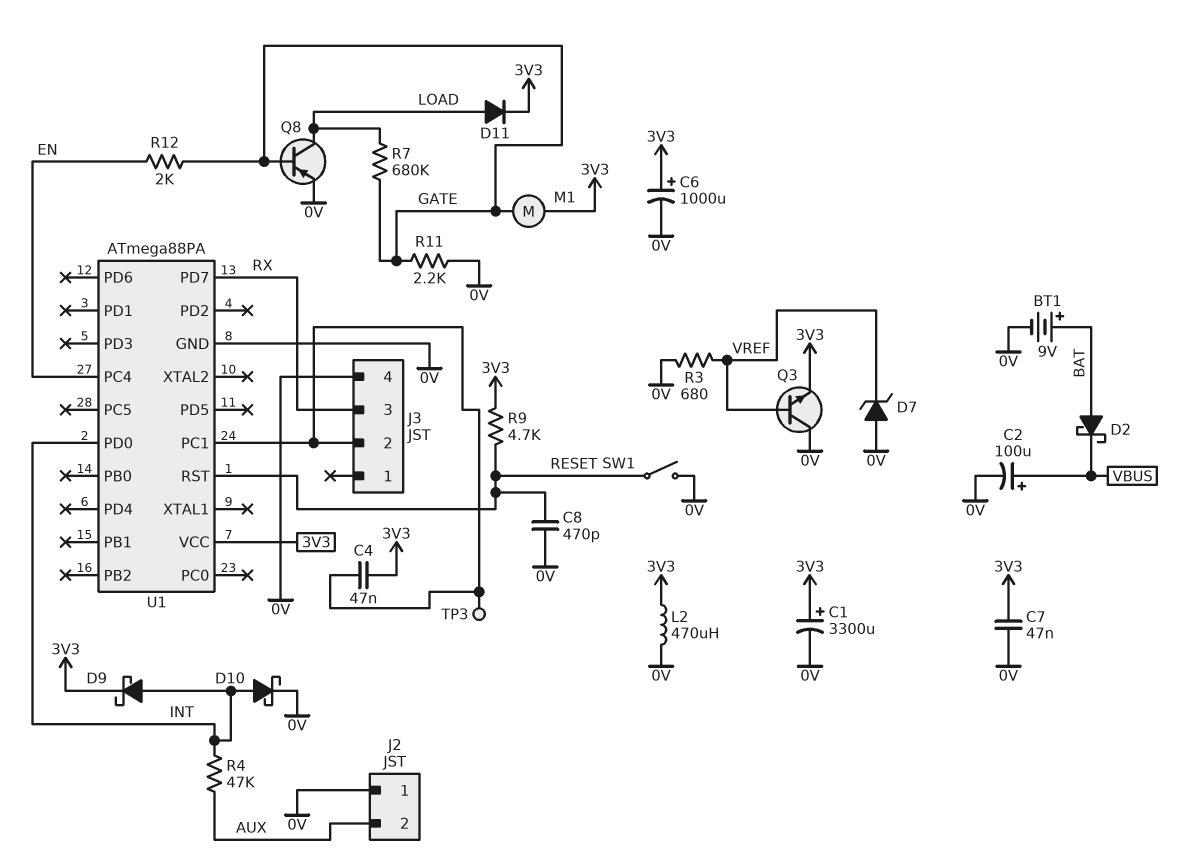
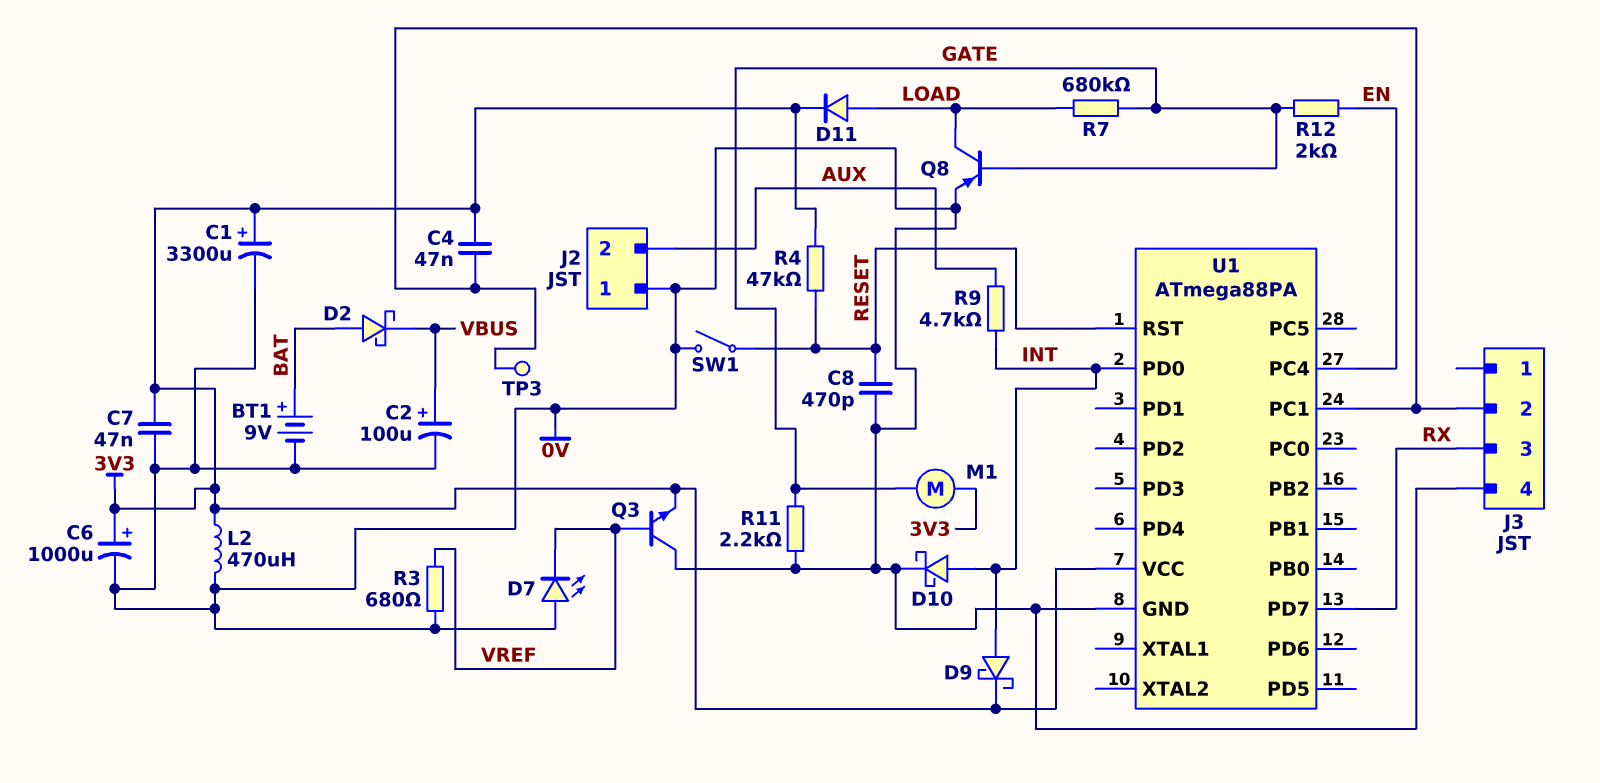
D7: zener (A 0V, K VREF) -> LED (A 0V, K VREF)
R4: 47k (AUX, INT) -> 47k (3V3, RESET)
R9: 4.7k (3V3, RESET) -> 4.7k (AUX, INT)

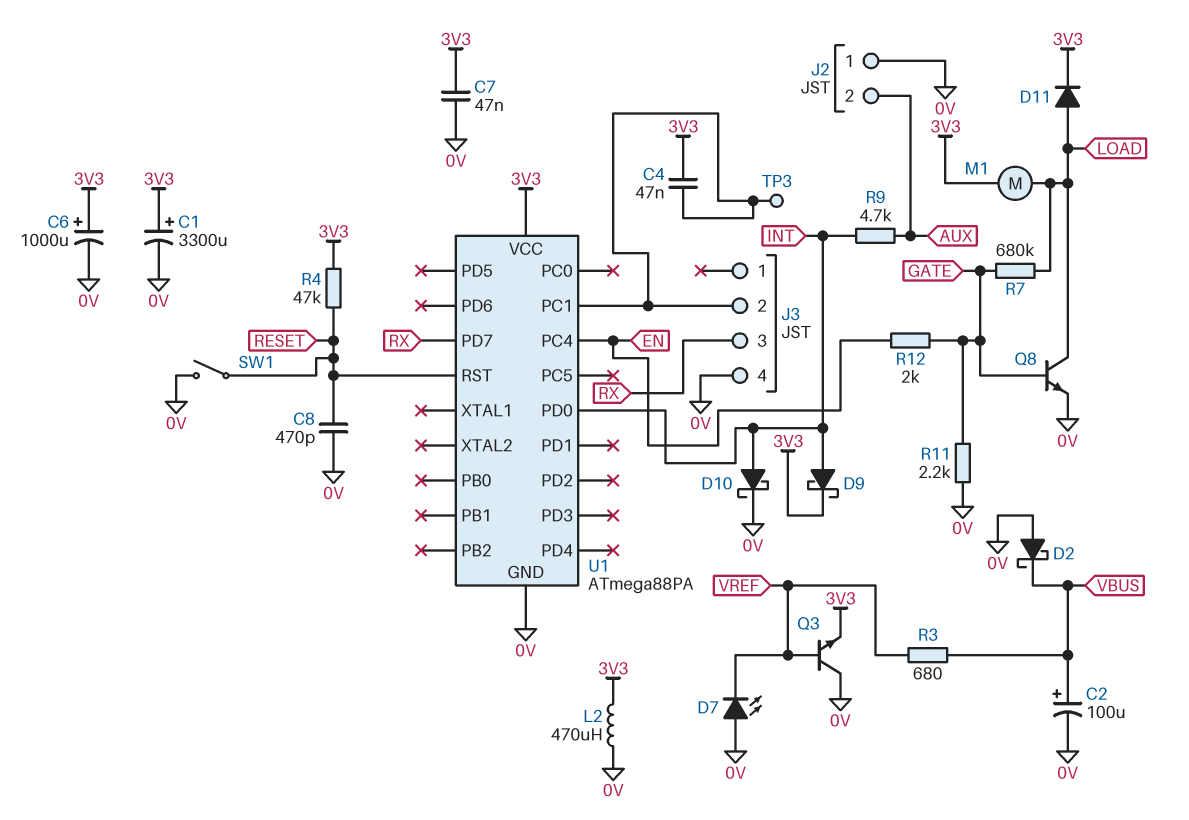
BT1: 9V (plus BAT, minus 0V) -> none
D2: schottky (A BAT, K VBUS) -> schottky (A 0V, K VBUS)
M1: motor (3V3, GATE) -> motor (3V3, LOAD)
Q8: PNP (B GATE, C LOAD, E 0V) -> NPN (B GATE, C LOAD, E 0V)
R3: 680 (0V, VREF) -> 680 (VBUS, VREF)

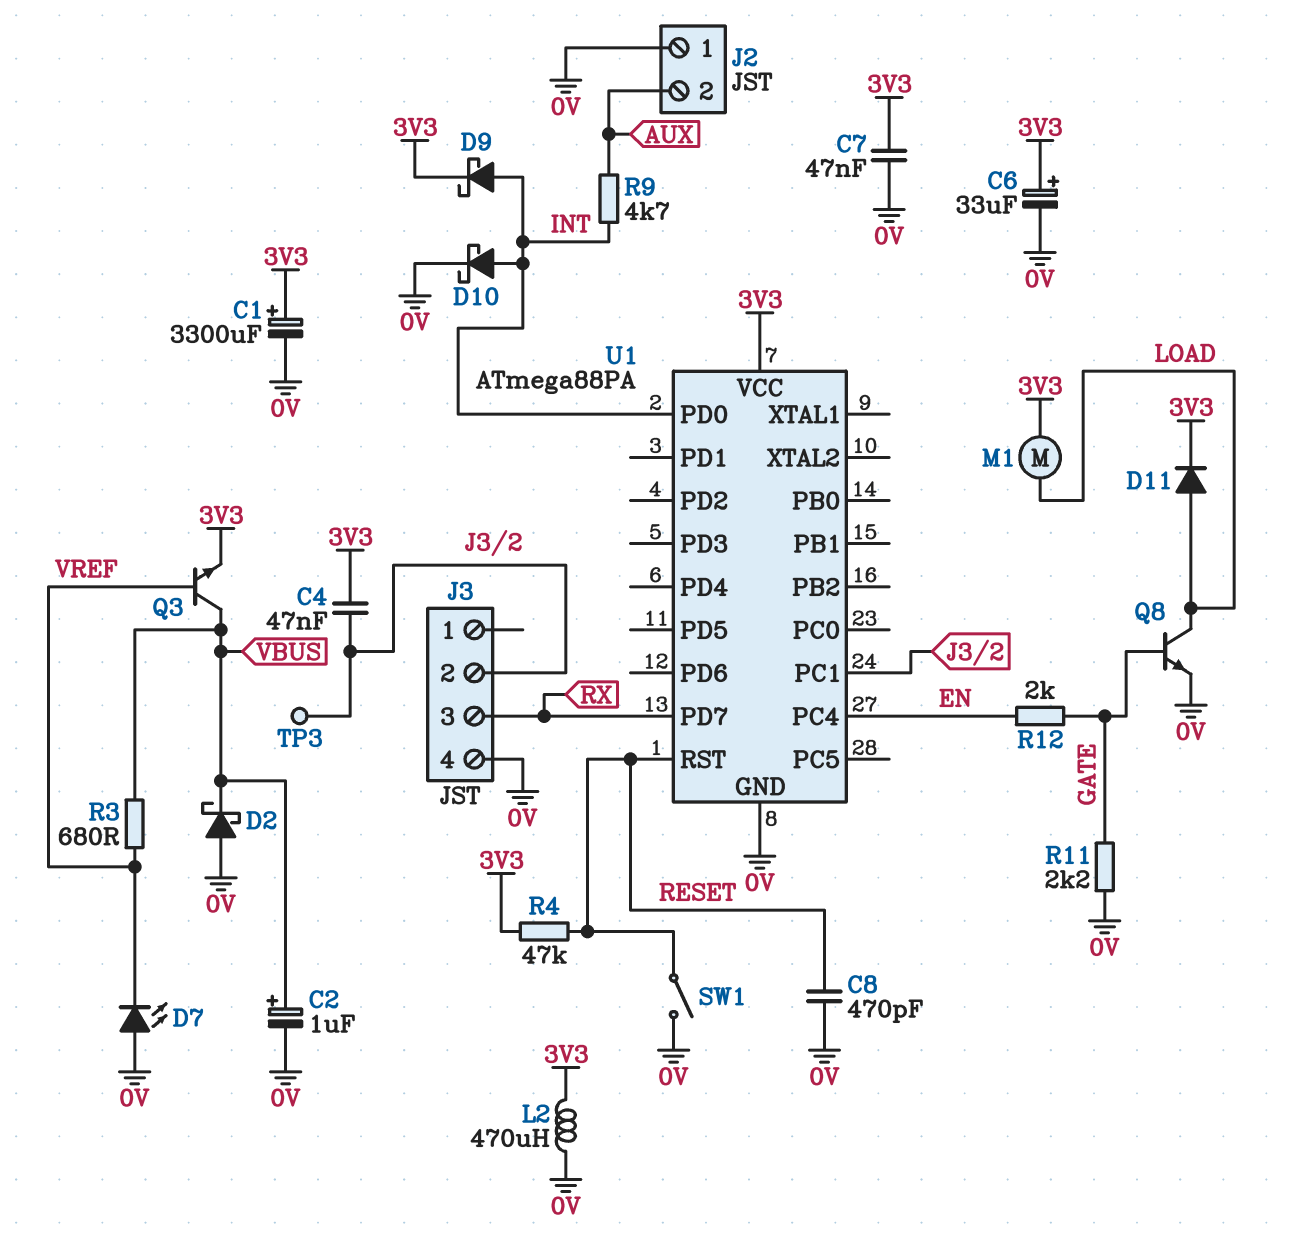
C2: 100uF (plus VBUS, minus 0V) -> 1uF (plus VBUS, minus 0V)
C6: 1000uF (plus 3V3, minus 0V) -> 33uF (plus 3V3, minus 0V)
Q3: NPN (B VREF, C 0V, E 3V3) -> NPN (B VREF, C VBUS, E 3V3)
R7: 680k (GATE, LOAD) -> none

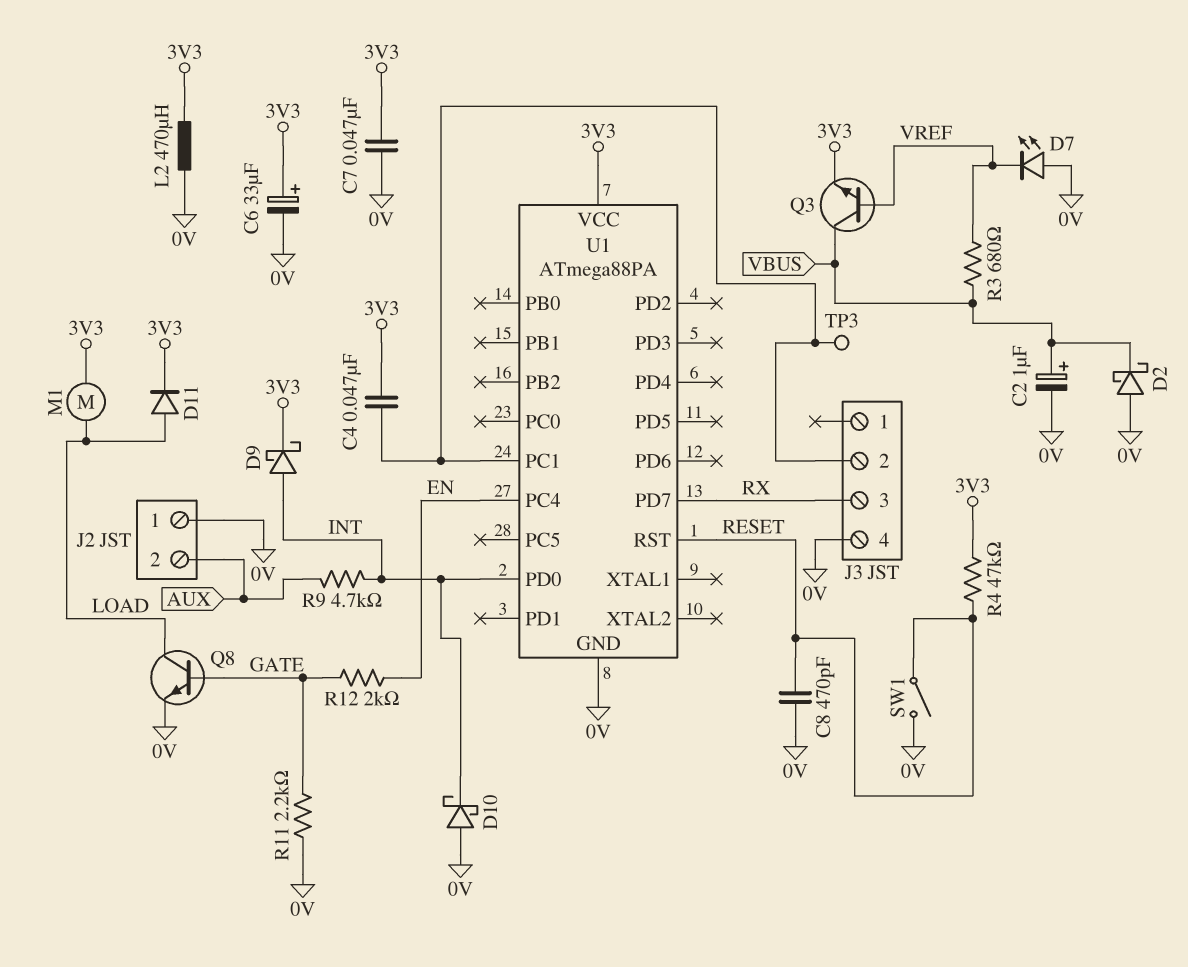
C1: 3300uF (plus 3V3, minus 0V) -> none
D10: schottky (A INT, K 0V) -> schottky (A 0V, K INT)

